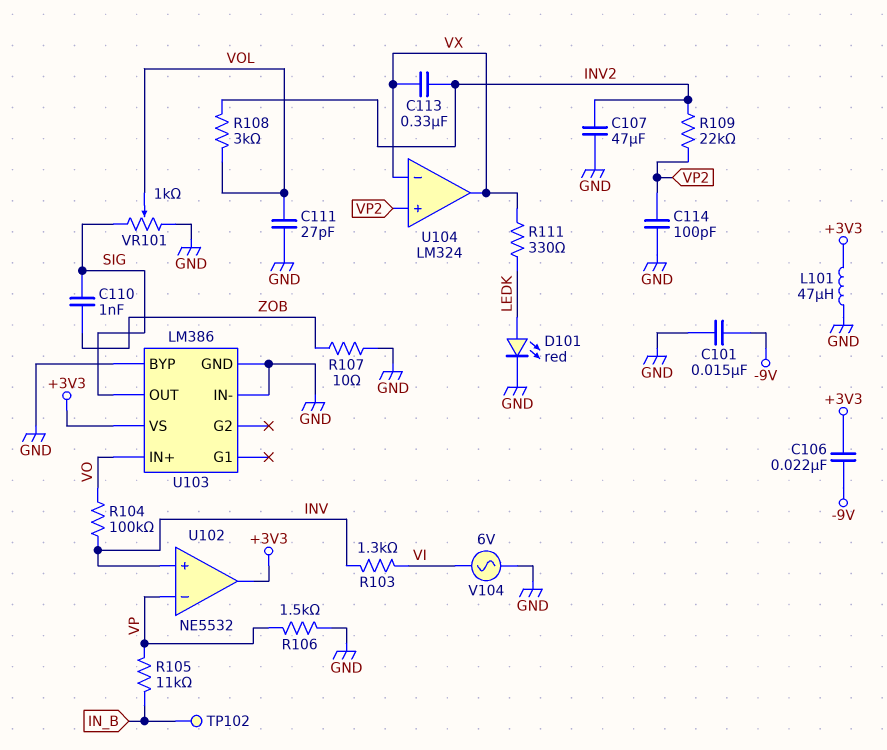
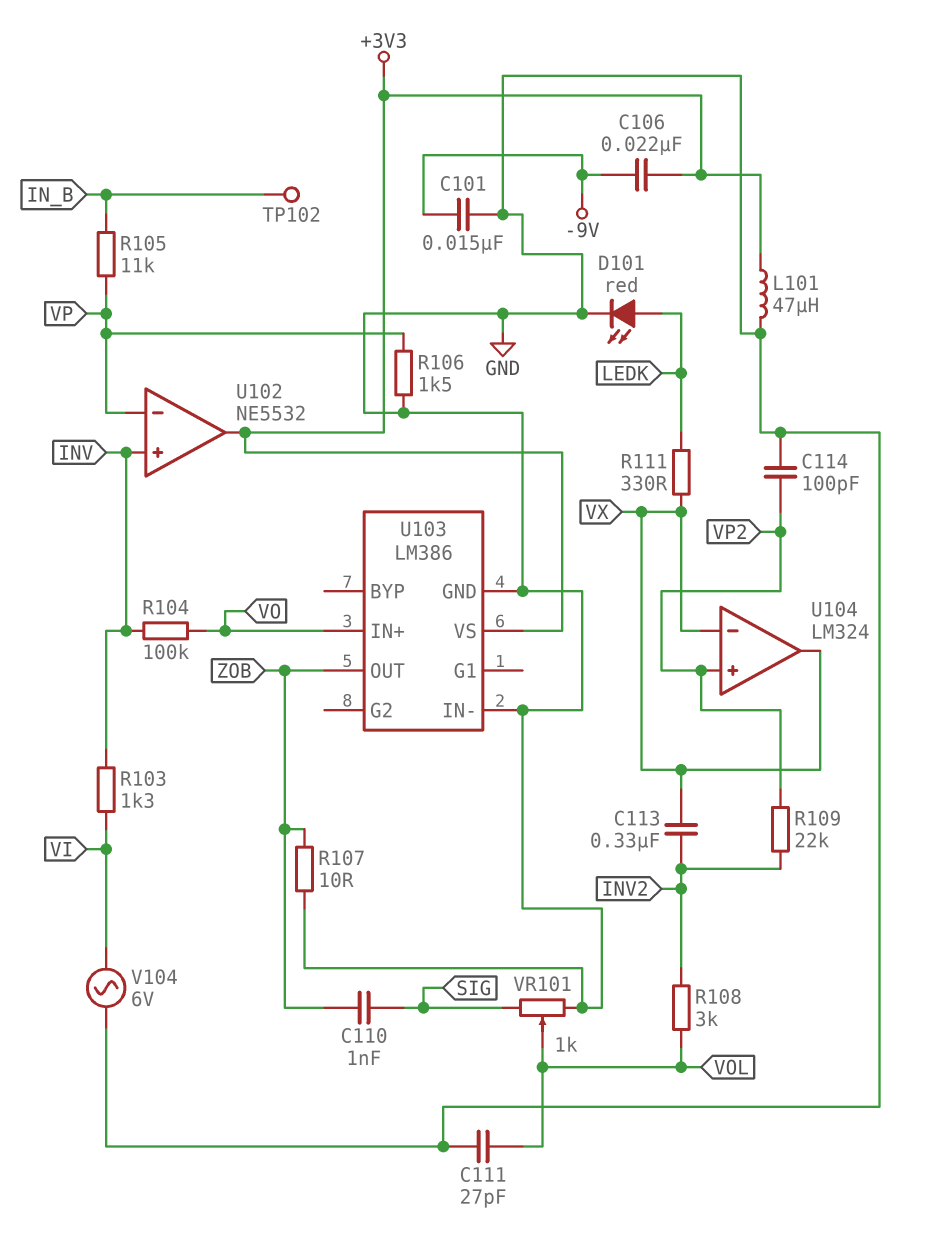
C107: 47uF (GND, INV2) -> none
U103 pin BYP: GND -> none
U103 pin OUT: SIG -> ZOB

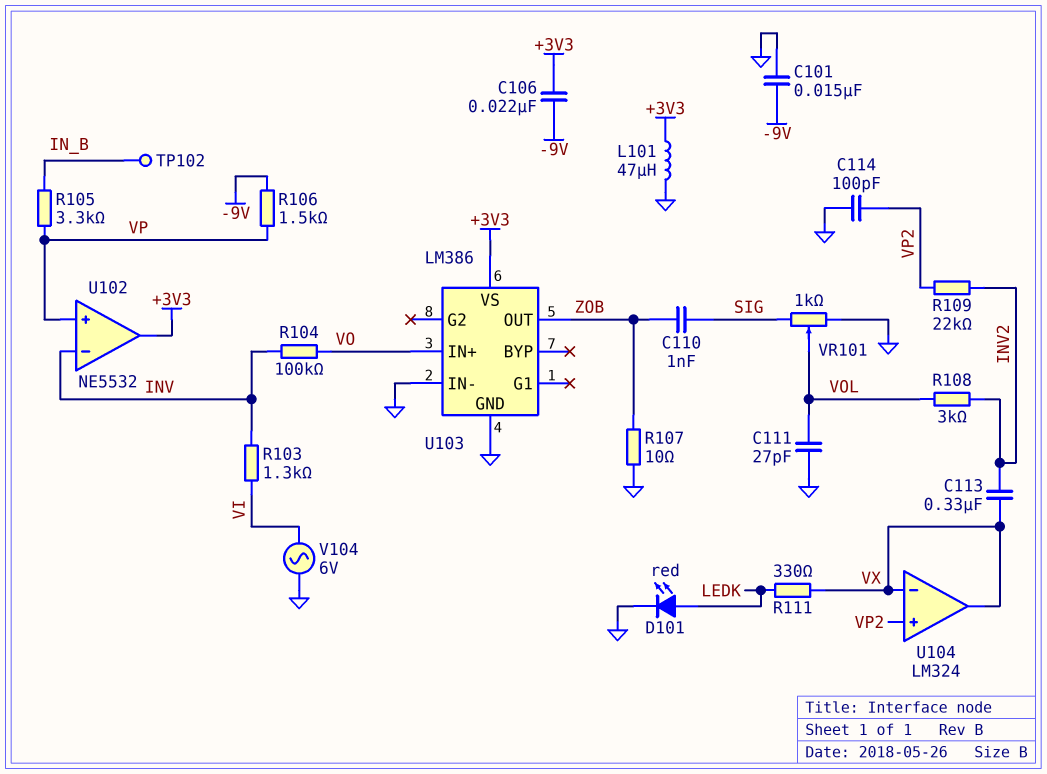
R105: 11k (IN_B, VP) -> 3.3k (IN_B, VP)
R106: 1.5k (GND, VP) -> 1.5k (-9V, VP)
U102 pin in+: INV -> VP
U102 pin in-: VP -> INV

